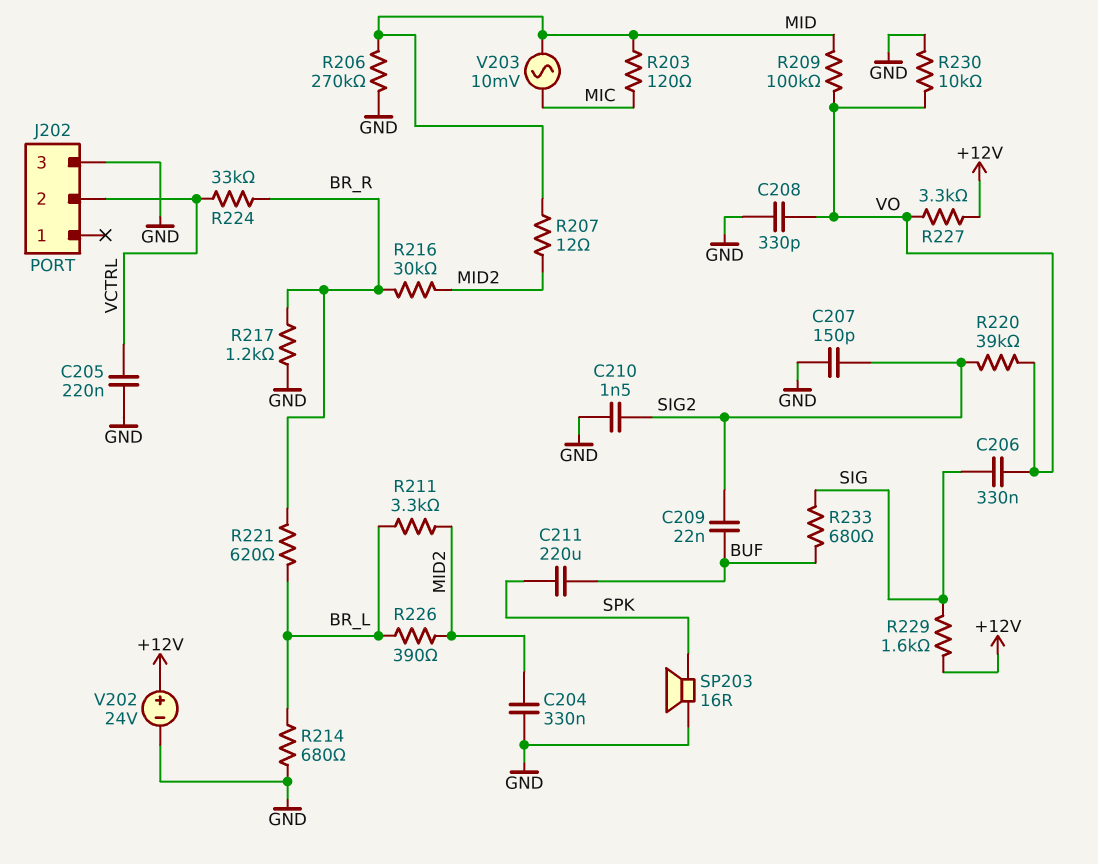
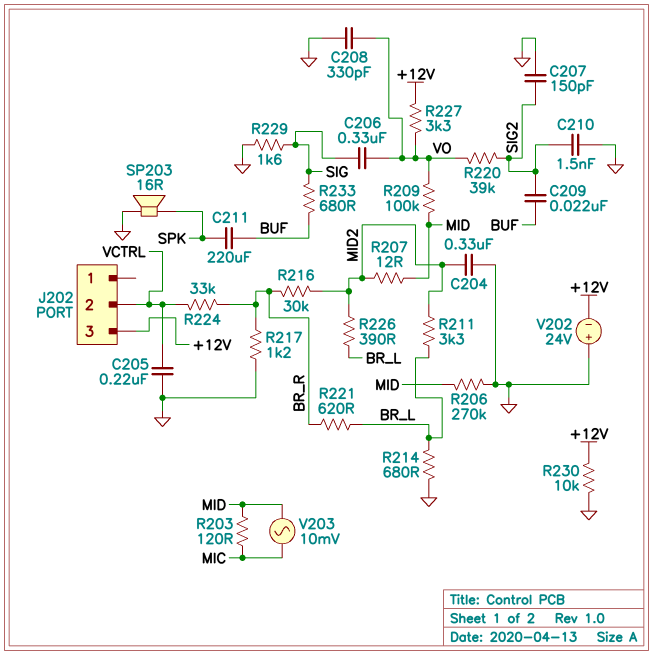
J202 pin 3: GND -> +12V
R229: 1.6k (+12V, SIG) -> 1.6k (GND, SIG)
R230: 10k (GND, VO) -> 10k (+12V, GND)
V202: 24V (plus +12V, minus GND) -> 24V (plus GND, minus +12V)

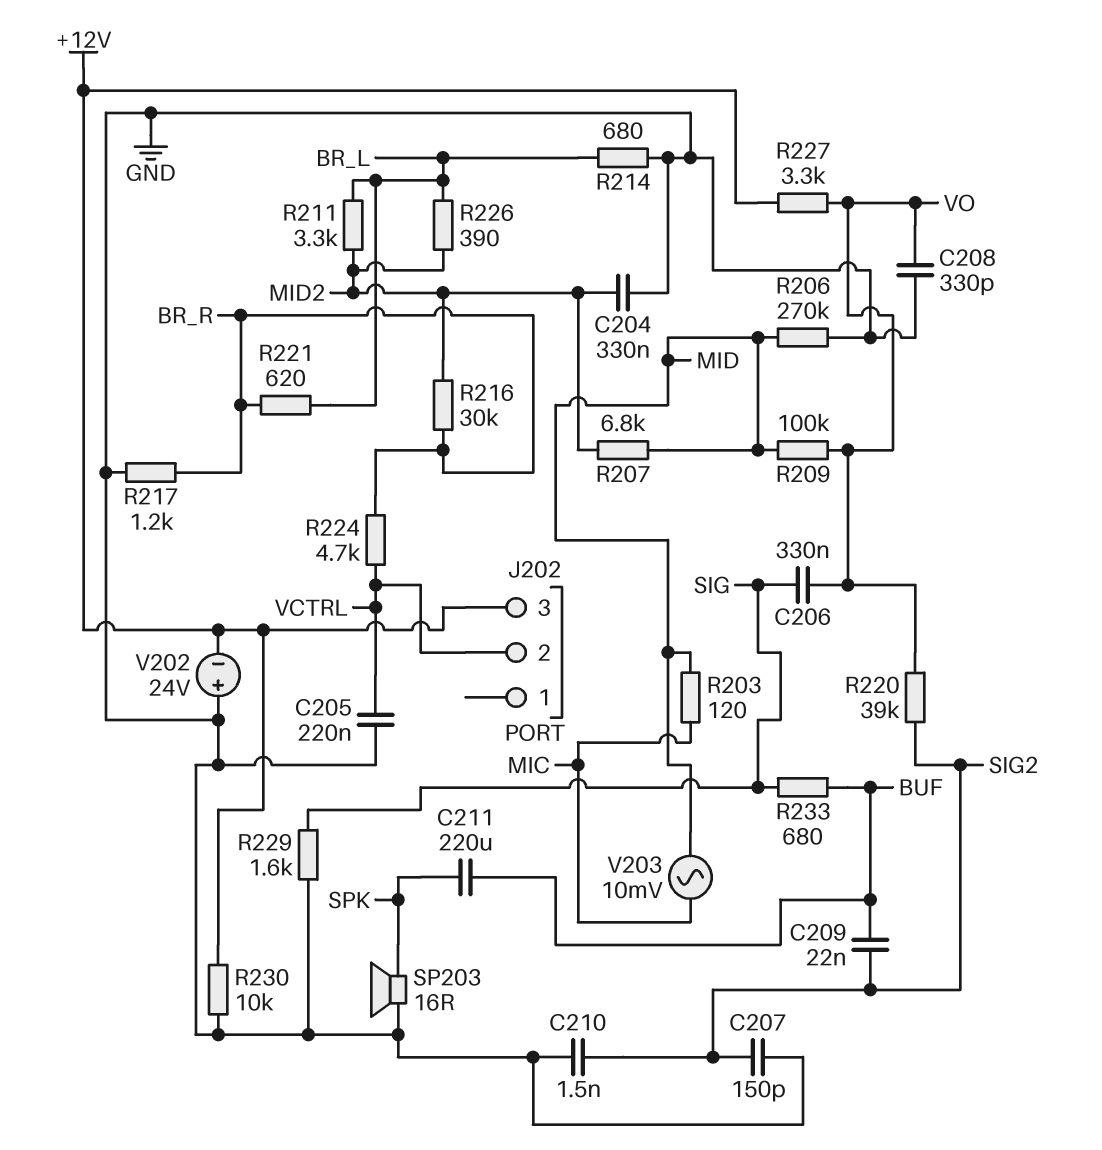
R207: 12 (MID, MID2) -> 6.8k (MID, MID2)
R224: 33k (BR_R, VCTRL) -> 4.7k (BR_R, VCTRL)

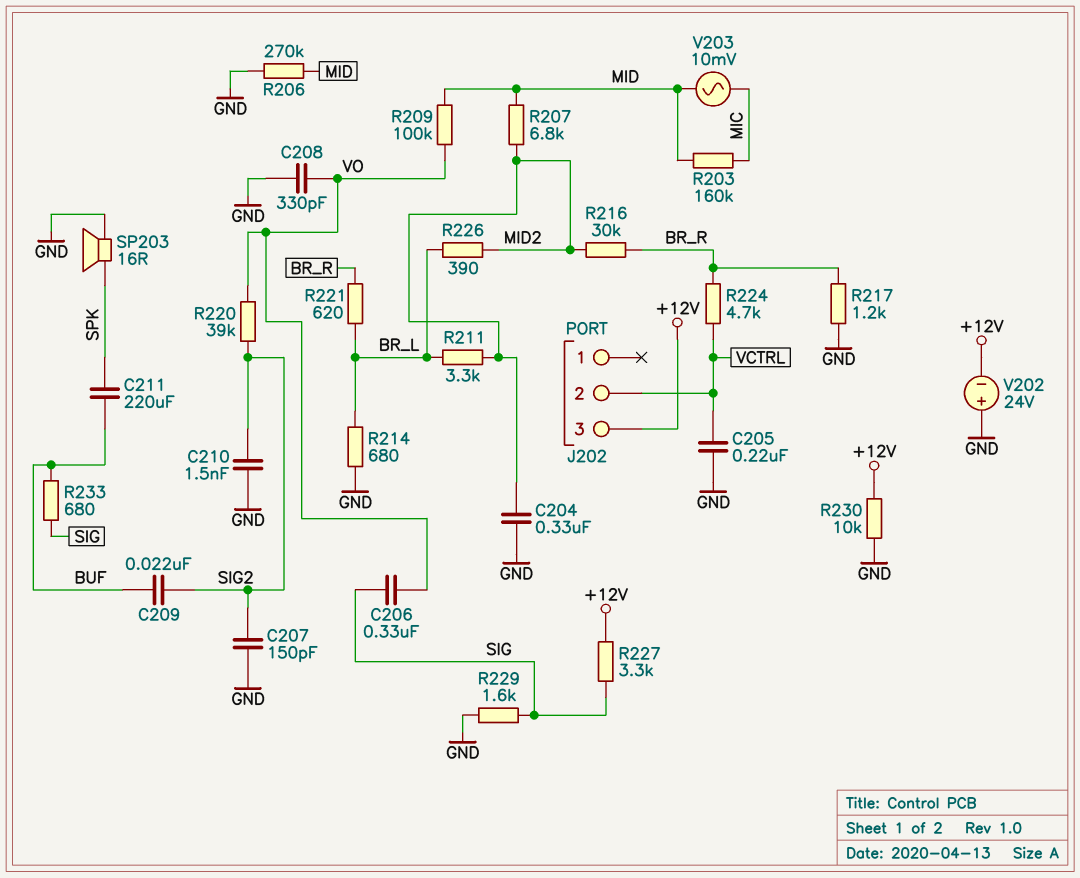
R203: 120 (MIC, MID) -> 160k (MIC, MID)
R227: 3.3k (+12V, VO) -> 3.3k (+12V, SIG)

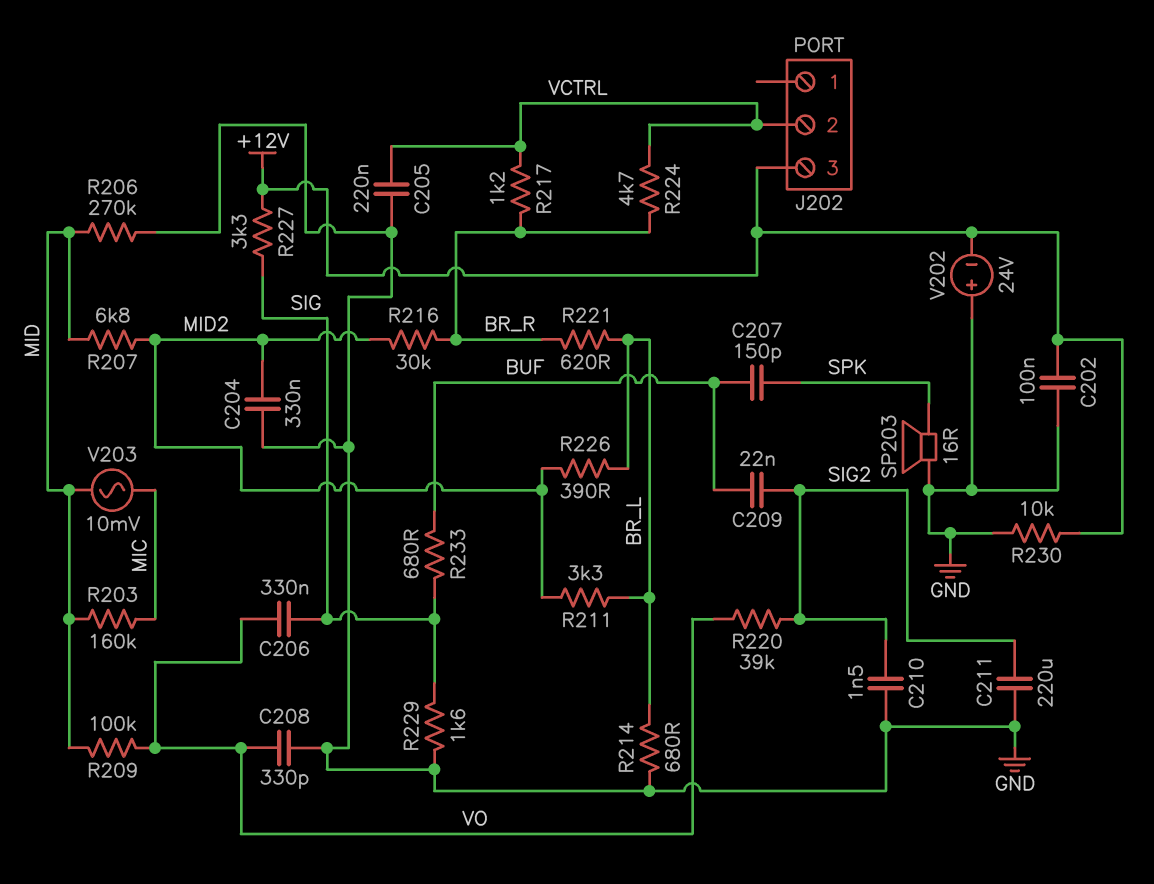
C202: none -> 100nF (+12V, GND)
C207: 150pF (GND, SIG2) -> 150pF (BUF, SPK)
C211: 220uF (BUF, SPK) -> 220uF (GND, SIG2)
R217: 1.2k (BR_R, GND) -> 1.2k (BR_R, VCTRL)

